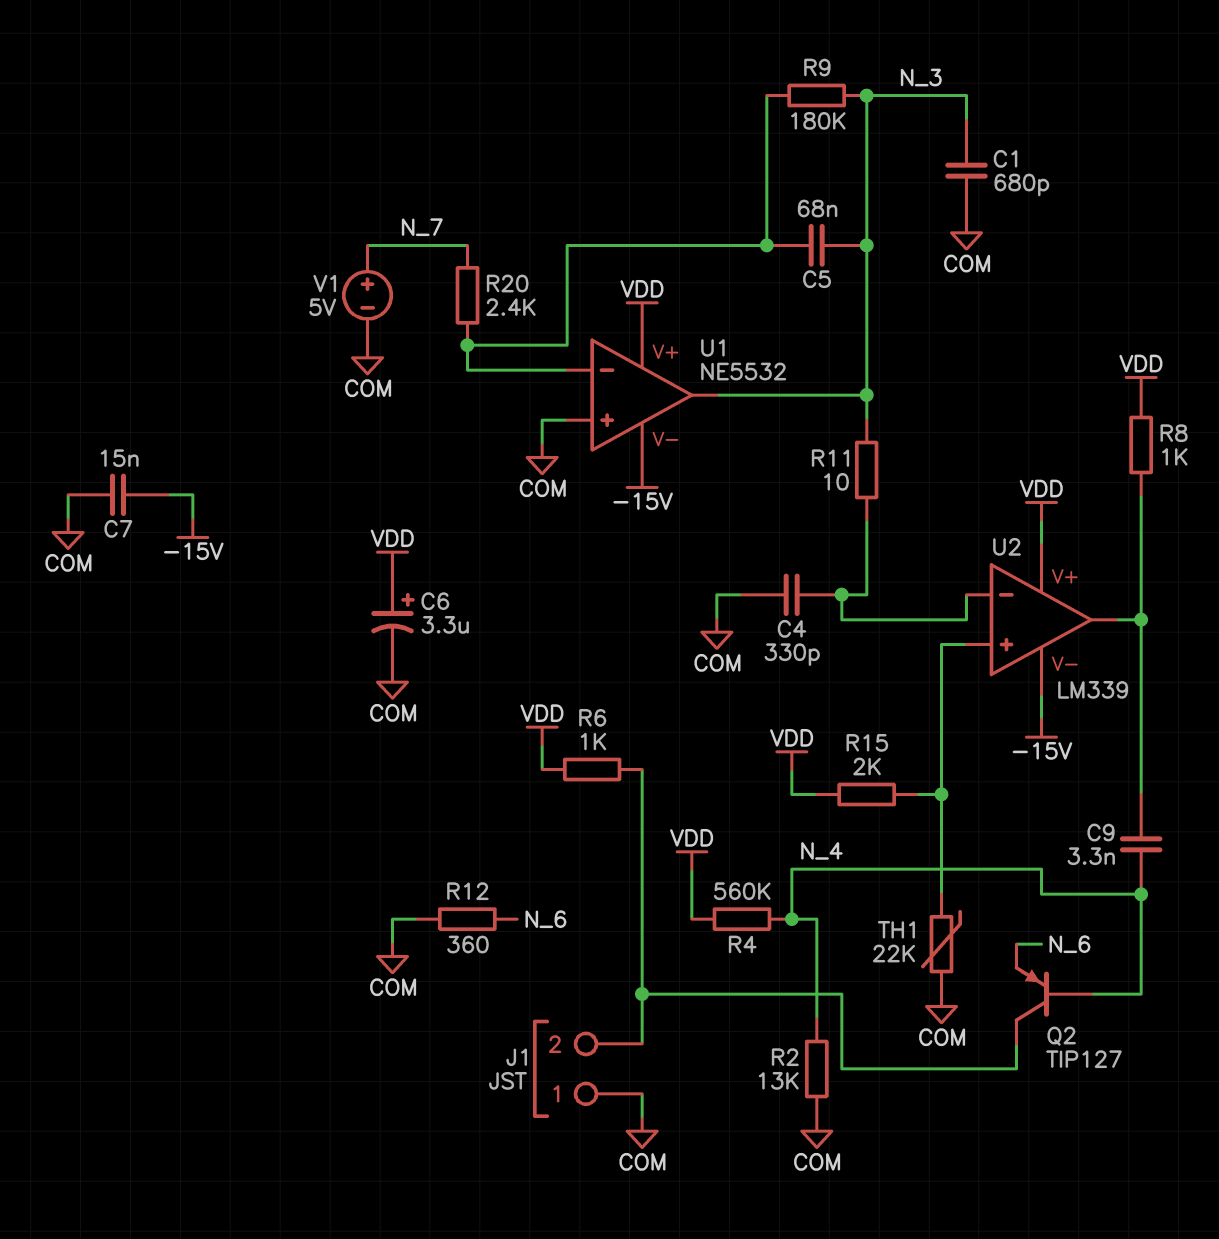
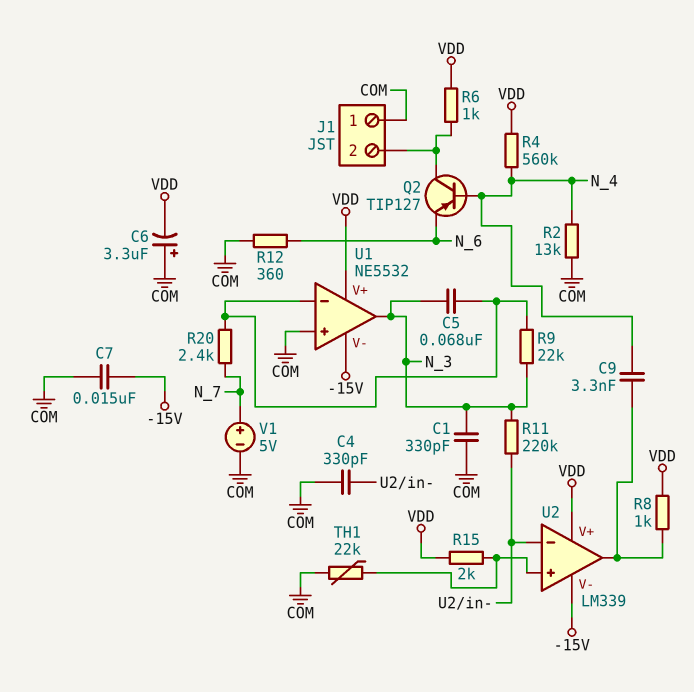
C1: 680pF (COM, N_3) -> 330pF (COM, N_3)
C6: 3.3uF (plus VDD, minus COM) -> 3.3uF (plus COM, minus VDD)
R9: 180k (N_3, U1/in-) -> 22k (N_3, U1/in-)
R11: 10 (N_3, U2/in-) -> 220k (N_3, U2/in-)

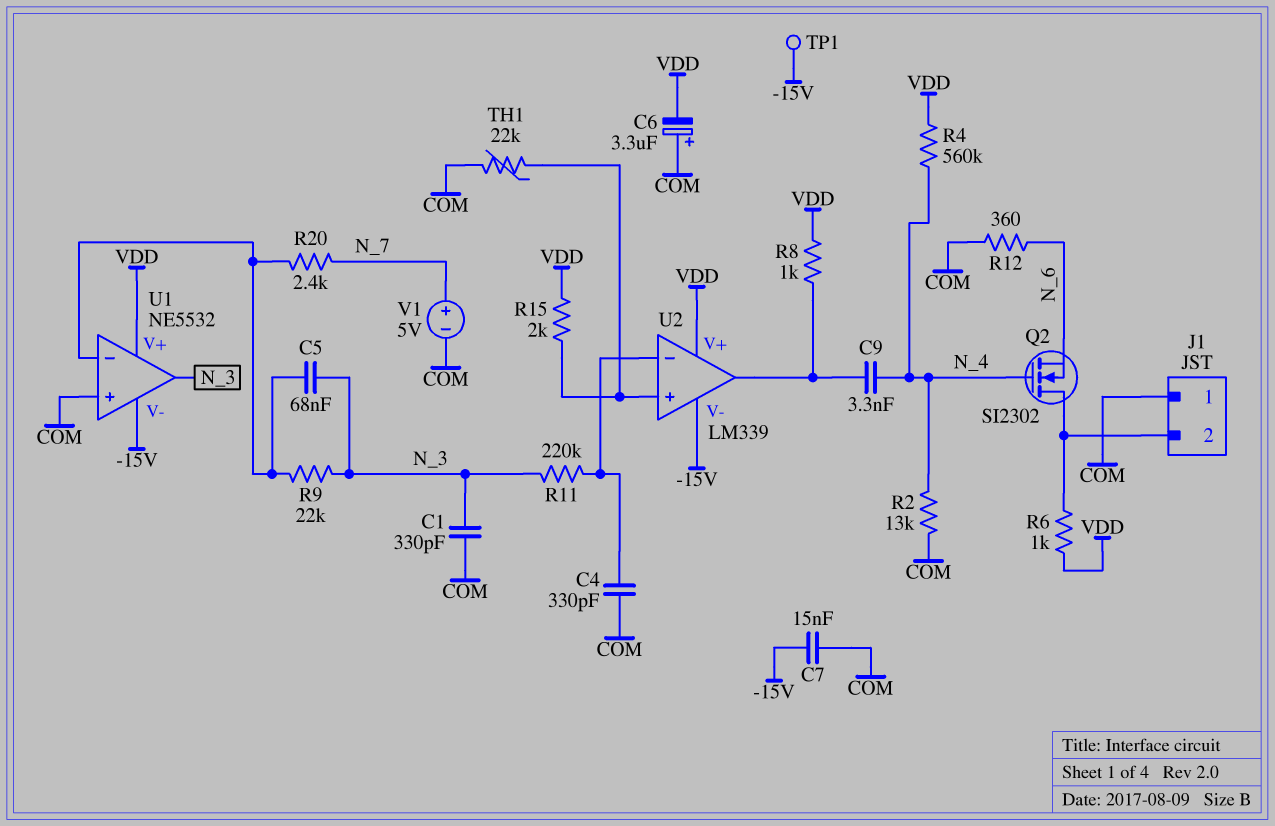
Q2: PNP TIP127 (B N_4, C J1/2, E N_6) -> NMOS SI2302 (G N_4, D J1/2, S N_6)
TP1: none -> test point (-15V)

